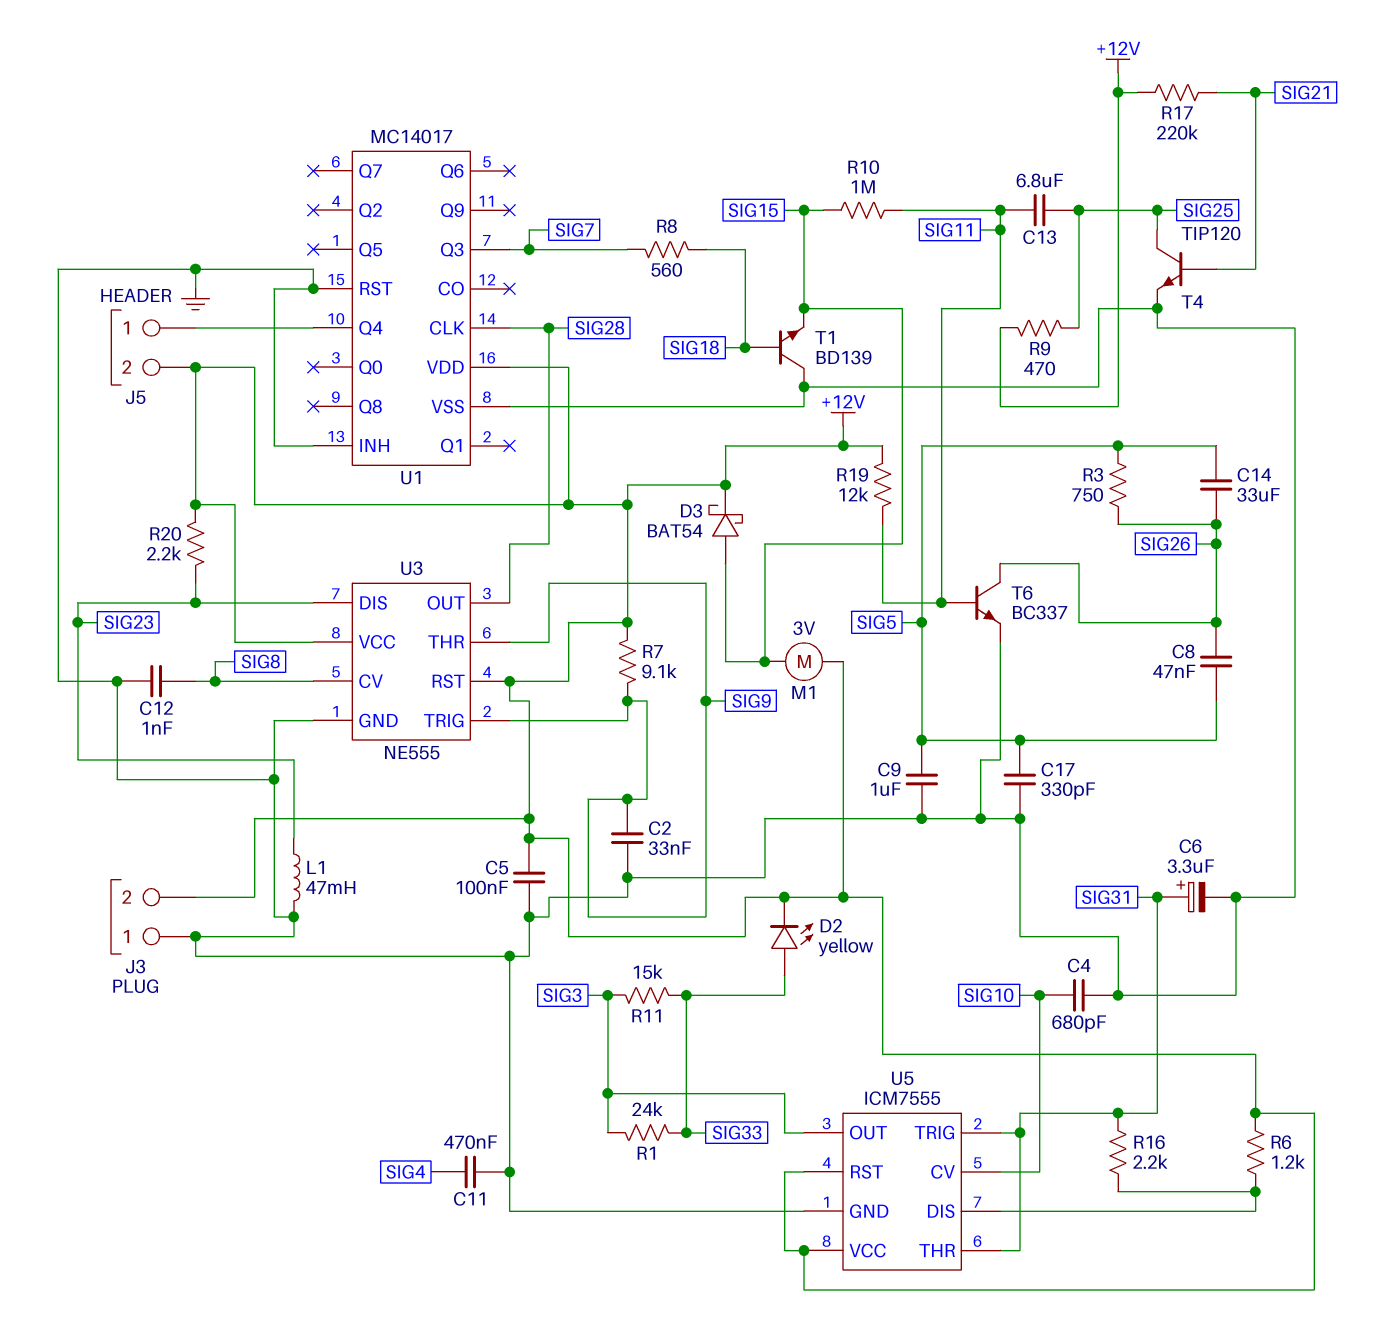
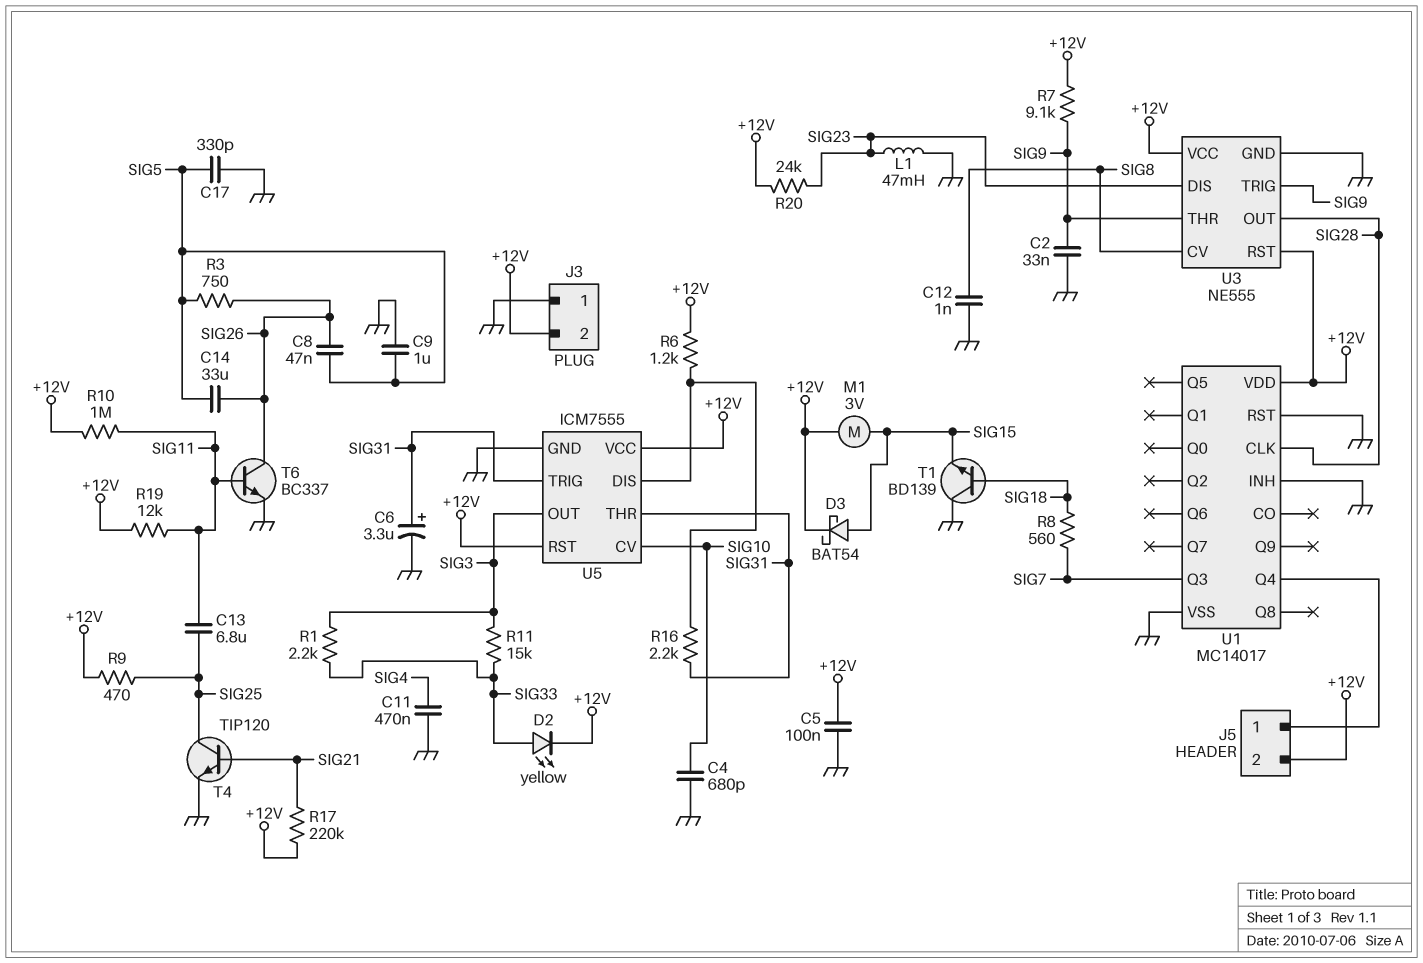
R1: 24k (SIG3, SIG33) -> 2.2k (SIG3, SIG33)
R10: 1M (SIG11, SIG15) -> 1M (+12V, SIG11)
R20: 2.2k (+12V, SIG23) -> 24k (+12V, SIG23)

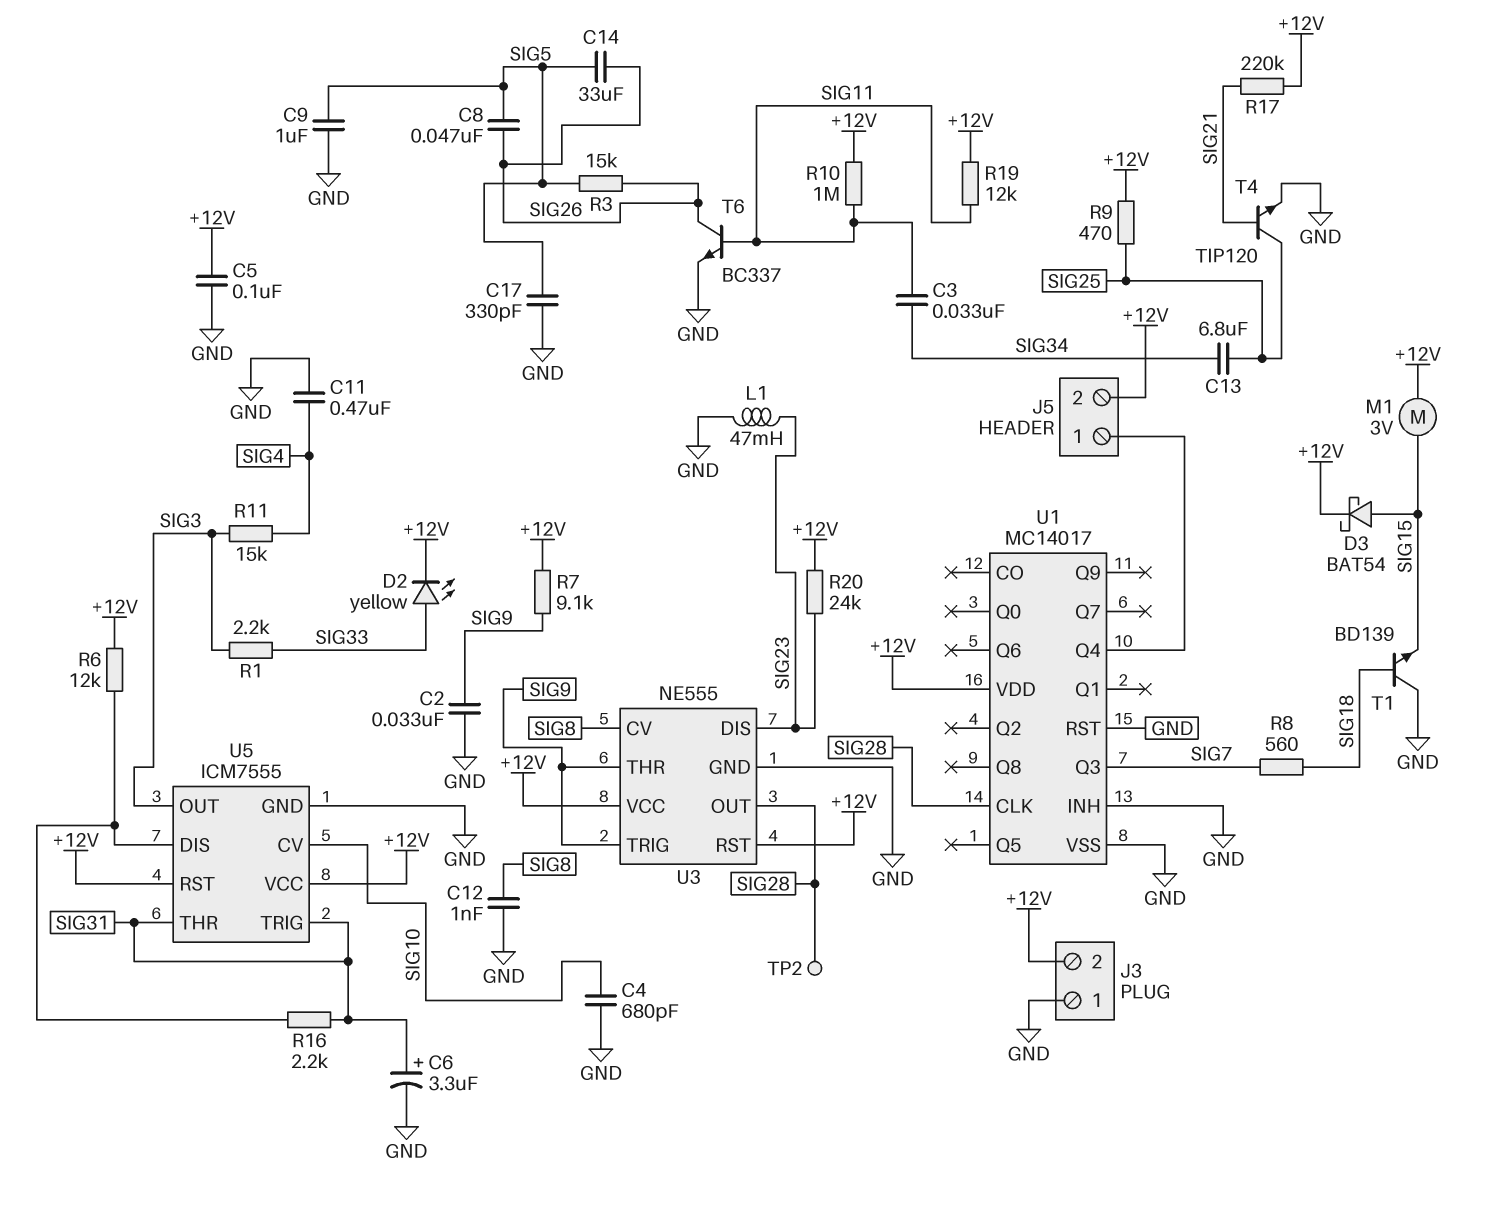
C3: none -> 33nF (SIG11, SIG34)
C13: 6.8uF (SIG11, SIG25) -> 6.8uF (SIG25, SIG34)
R3: 750 (SIG5, SIG26) -> 15k (SIG5, SIG26)
R6: 1.2k (+12V, U5/DIS) -> 12k (+12V, U5/DIS)
R11: 15k (SIG3, SIG33) -> 15k (SIG3, SIG4)
TP2: none -> test point (SIG28)

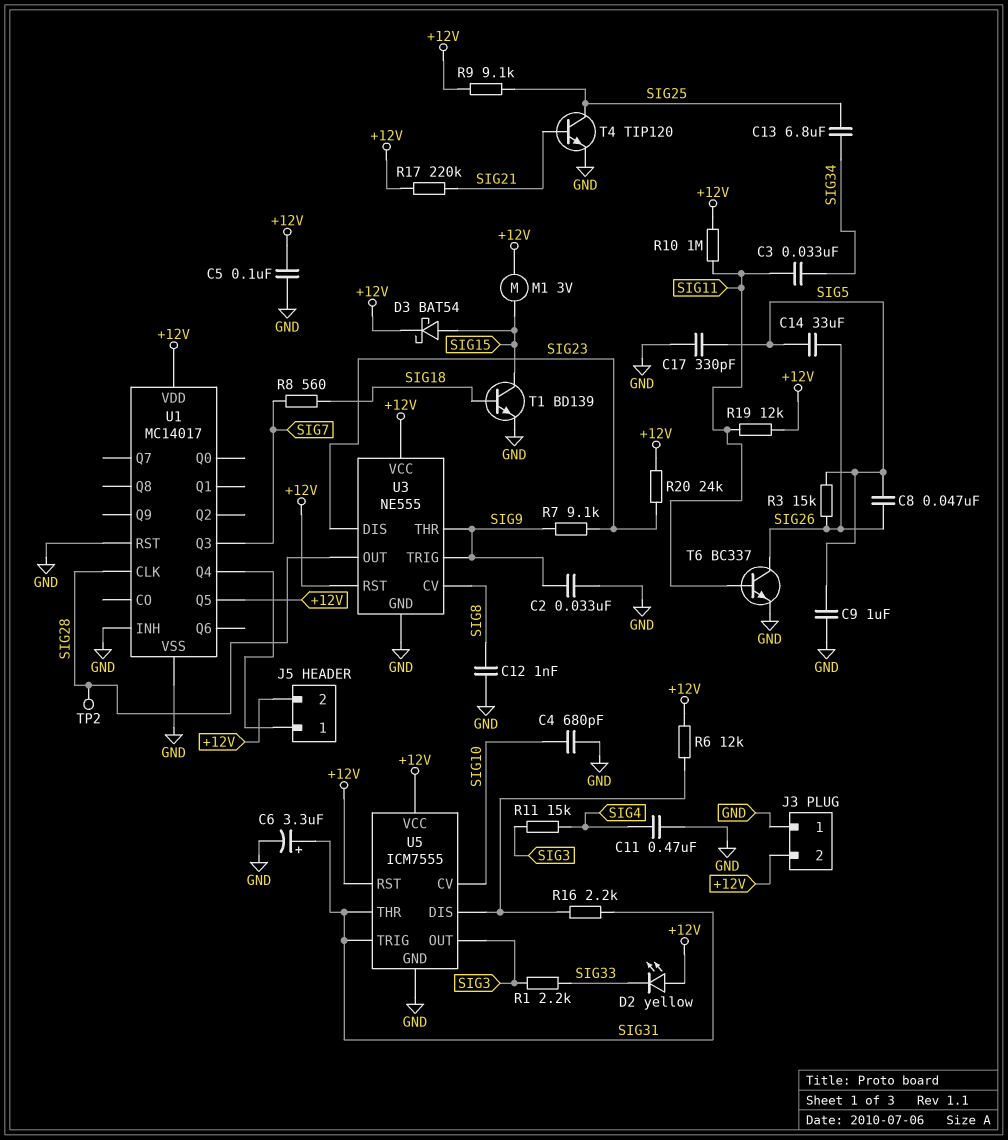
D2: LED yellow (A SIG33, K +12V) -> LED yellow (A +12V, K SIG33)
L1: 47mH (GND, SIG23) -> none
R7: 9.1k (+12V, SIG9) -> 9.1k (SIG9, SIG23)
R9: 470 (+12V, SIG25) -> 9.1k (+12V, SIG25)
T1: NPN BD139 (B SIG18, C GND, E SIG15) -> NPN BD139 (B SIG18, C SIG15, E GND)
U1 pin Q5: none -> +12V

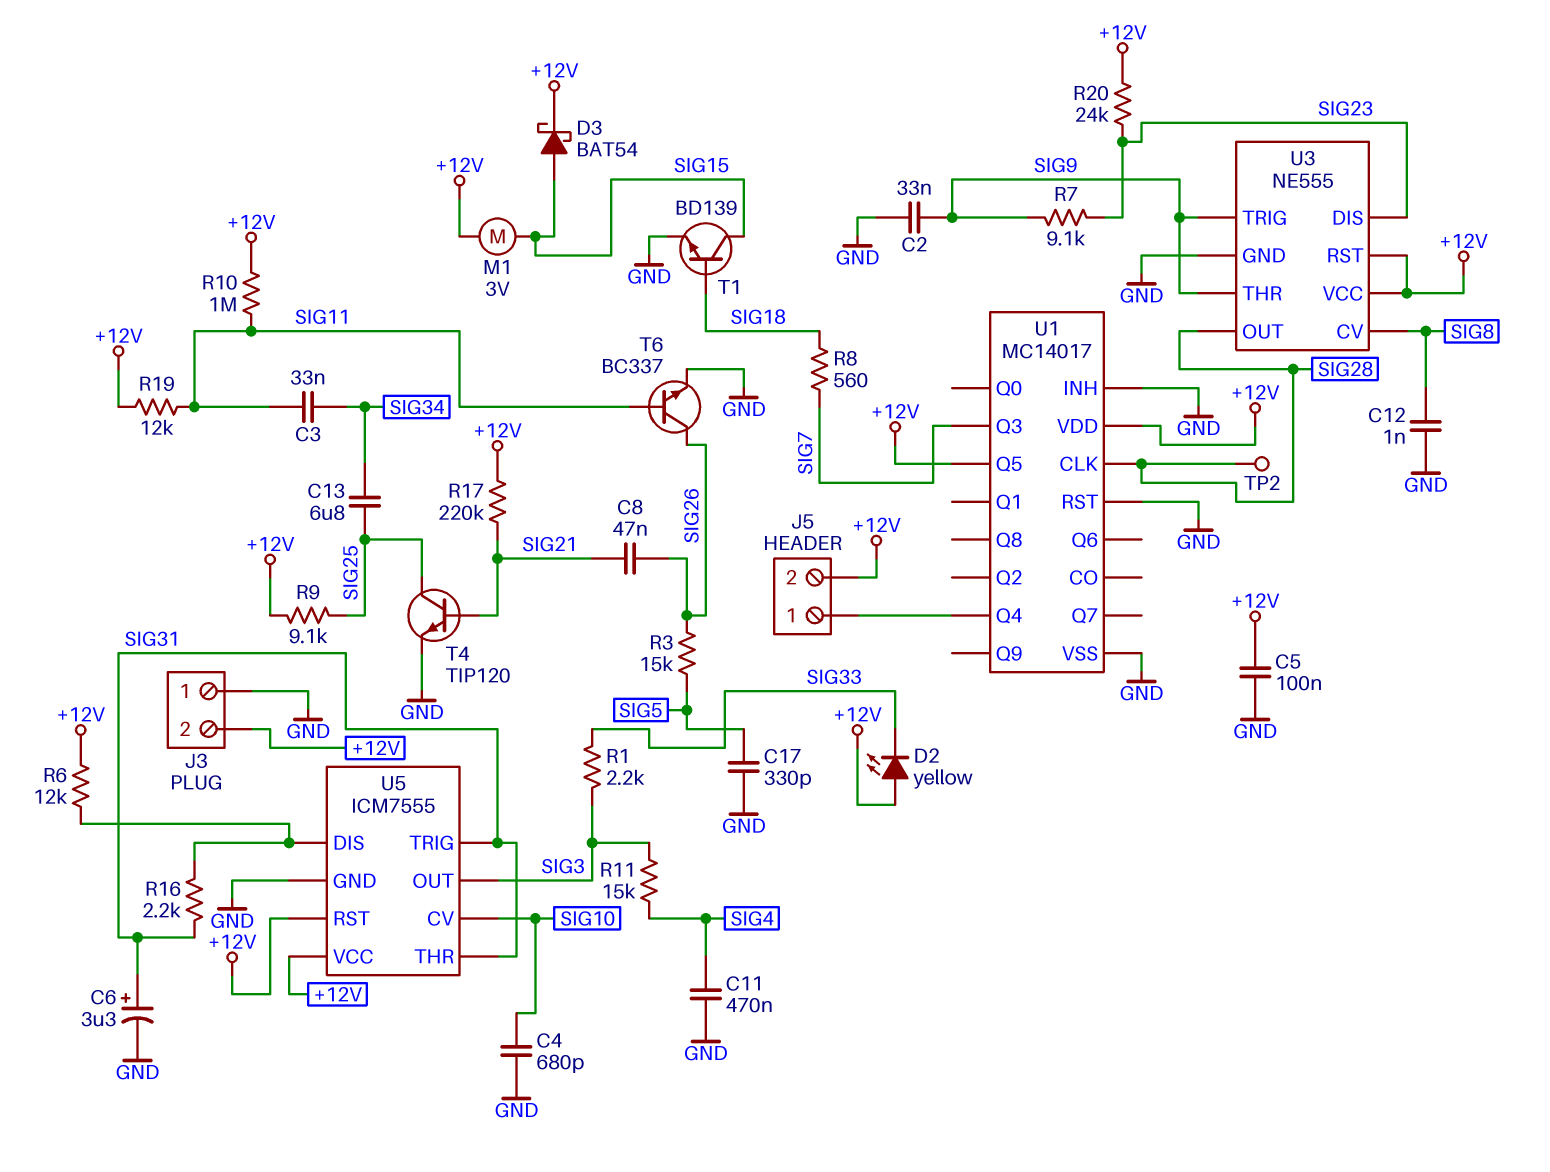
C8: 47nF (SIG5, SIG26) -> 47nF (SIG21, SIG26)
C9: 1uF (GND, SIG5) -> none
C14: 33uF (SIG5, SIG26) -> none

